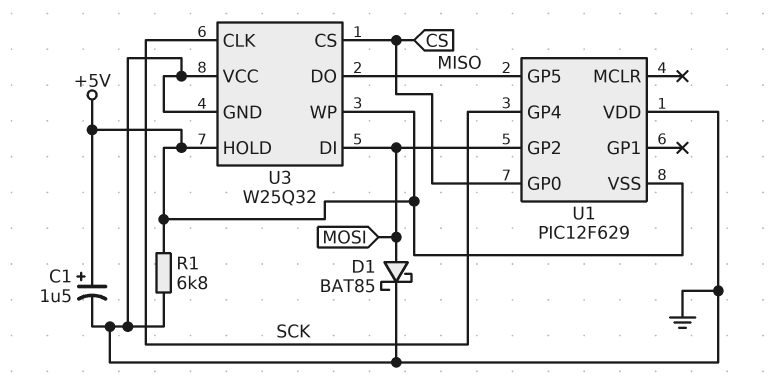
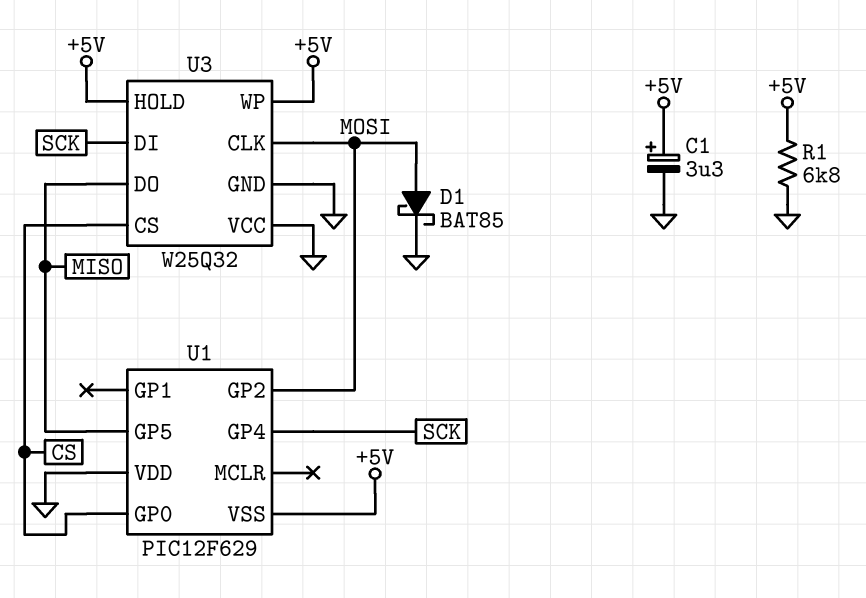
C1: 1.5uF (plus +5V, minus GND) -> 3.3uF (plus +5V, minus GND)
U3 pin CLK: SCK -> MOSI
U3 pin DI: MOSI -> SCK

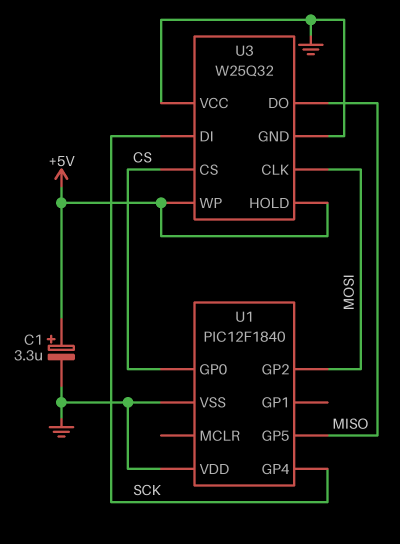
D1: schottky BAT85 (A MOSI, K GND) -> none
R1: 6.8k (+5V, GND) -> none
U1: PIC12F629 -> PIC12F1840
U1 pin VSS: +5V -> GND

